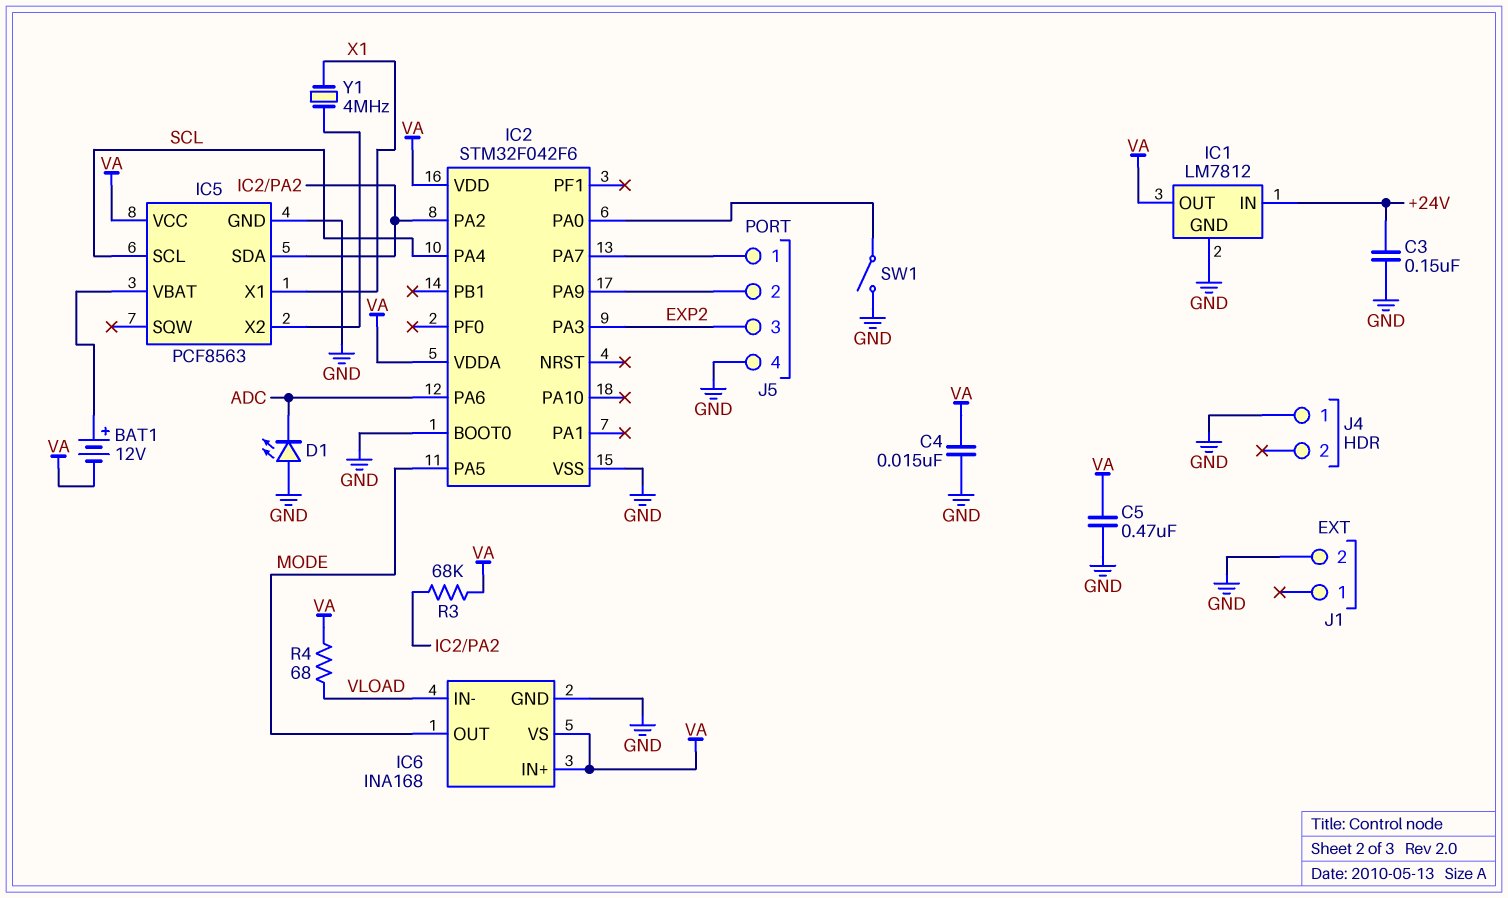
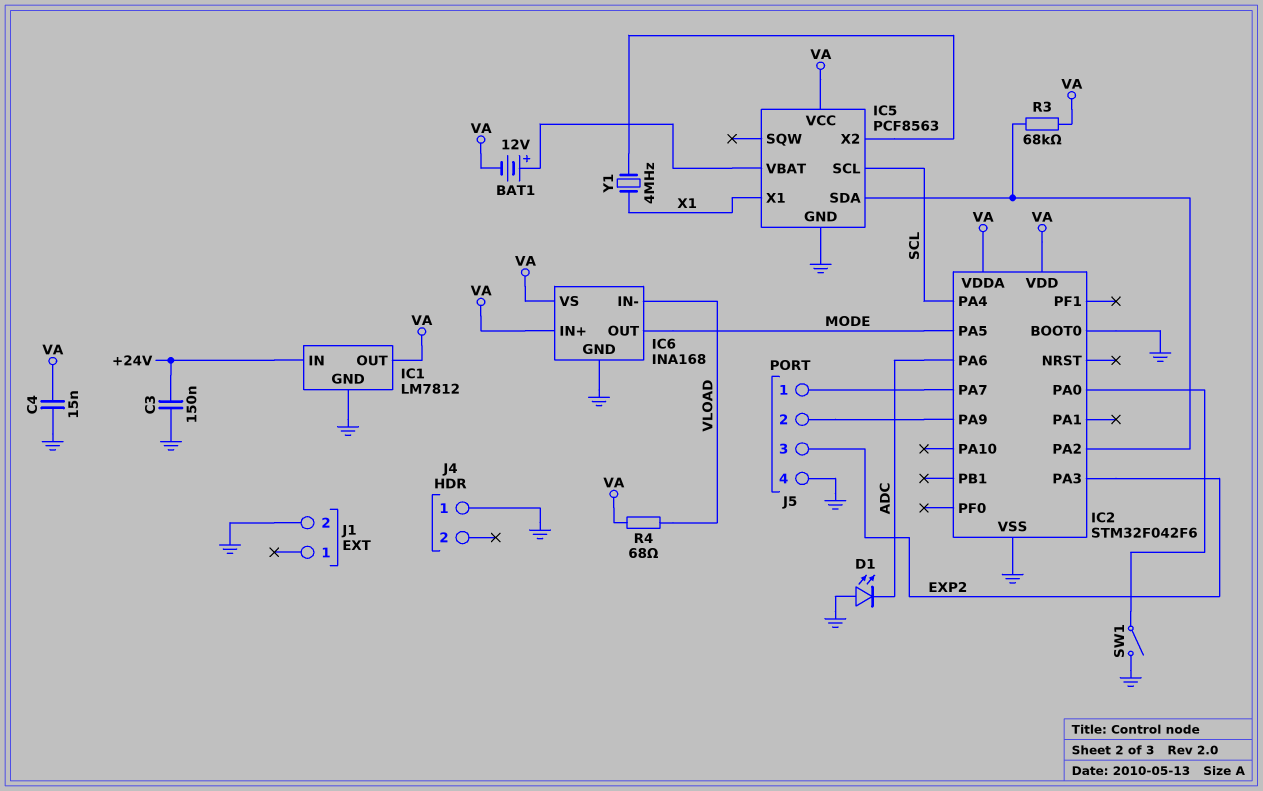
C5: 470nF (GND, VA) -> none

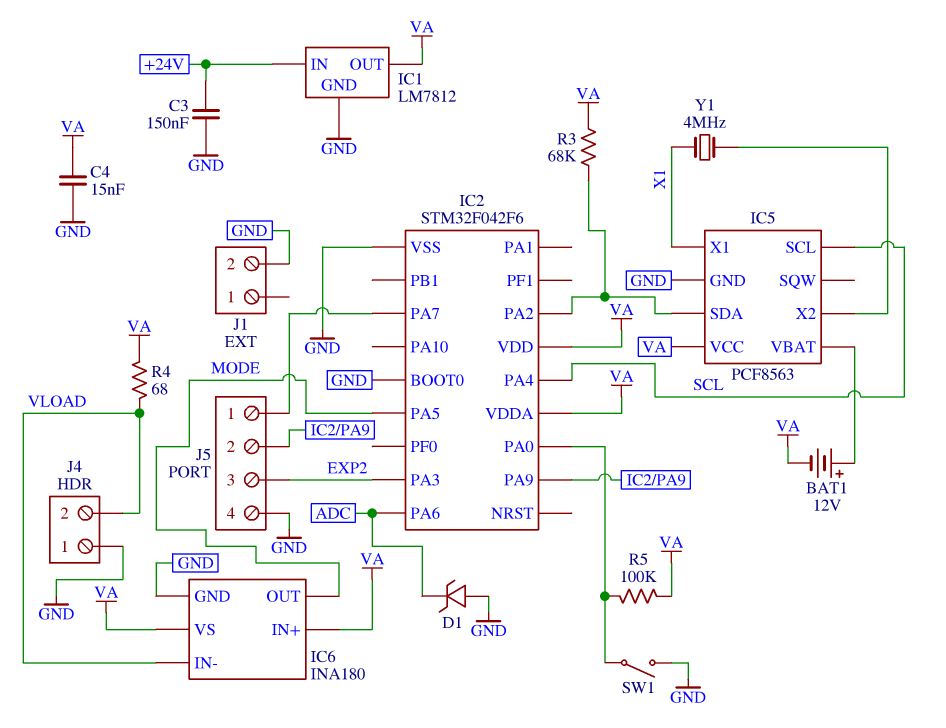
D1: LED (A GND, K ADC) -> zener (A GND, K ADC)
IC6: INA168 -> INA180
J4 pin 2: none -> VLOAD
R5: none -> 100k (IC2/PA0, VA)

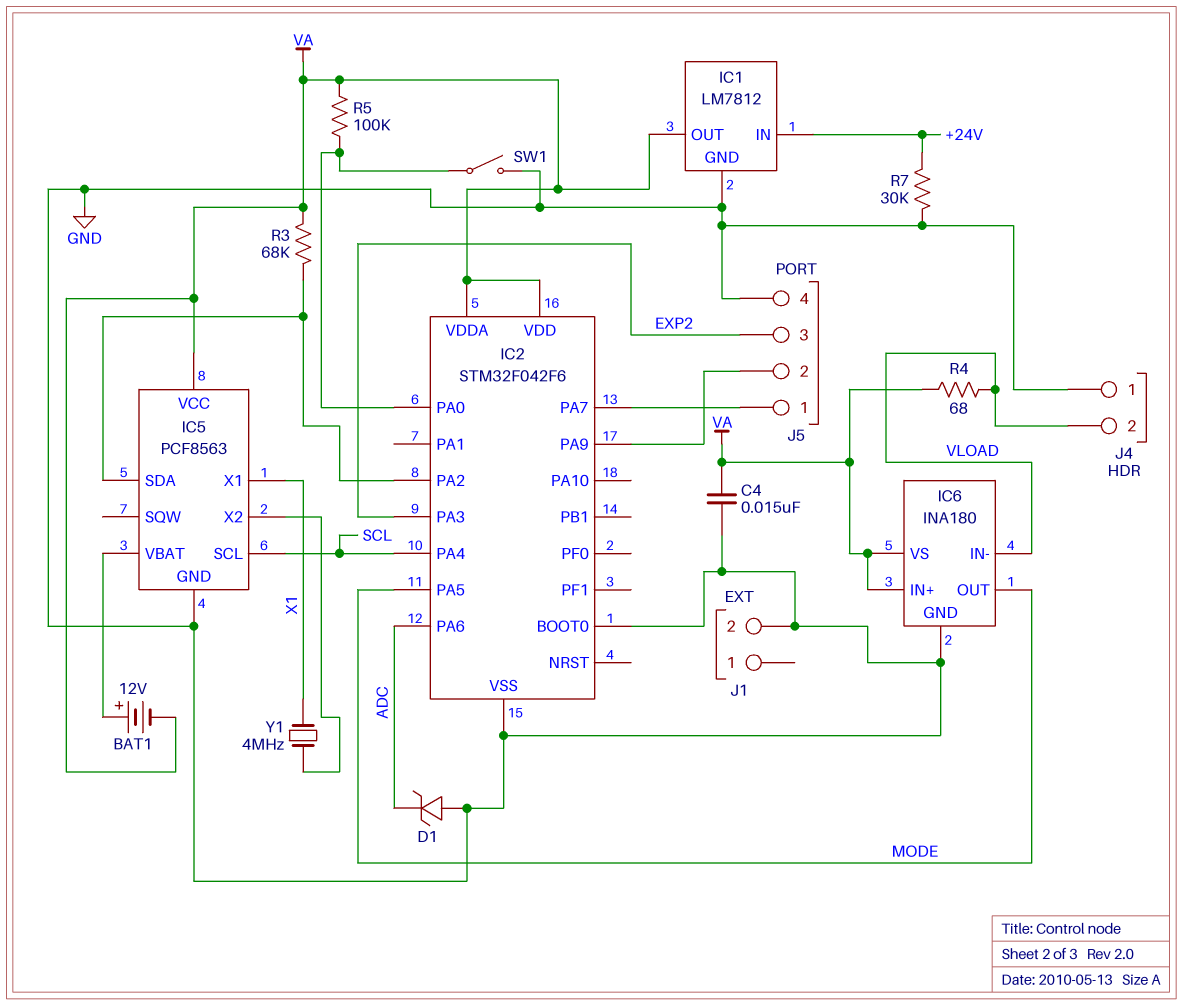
C3: 150nF (+24V, GND) -> none
R7: none -> 30k (+24V, GND)

